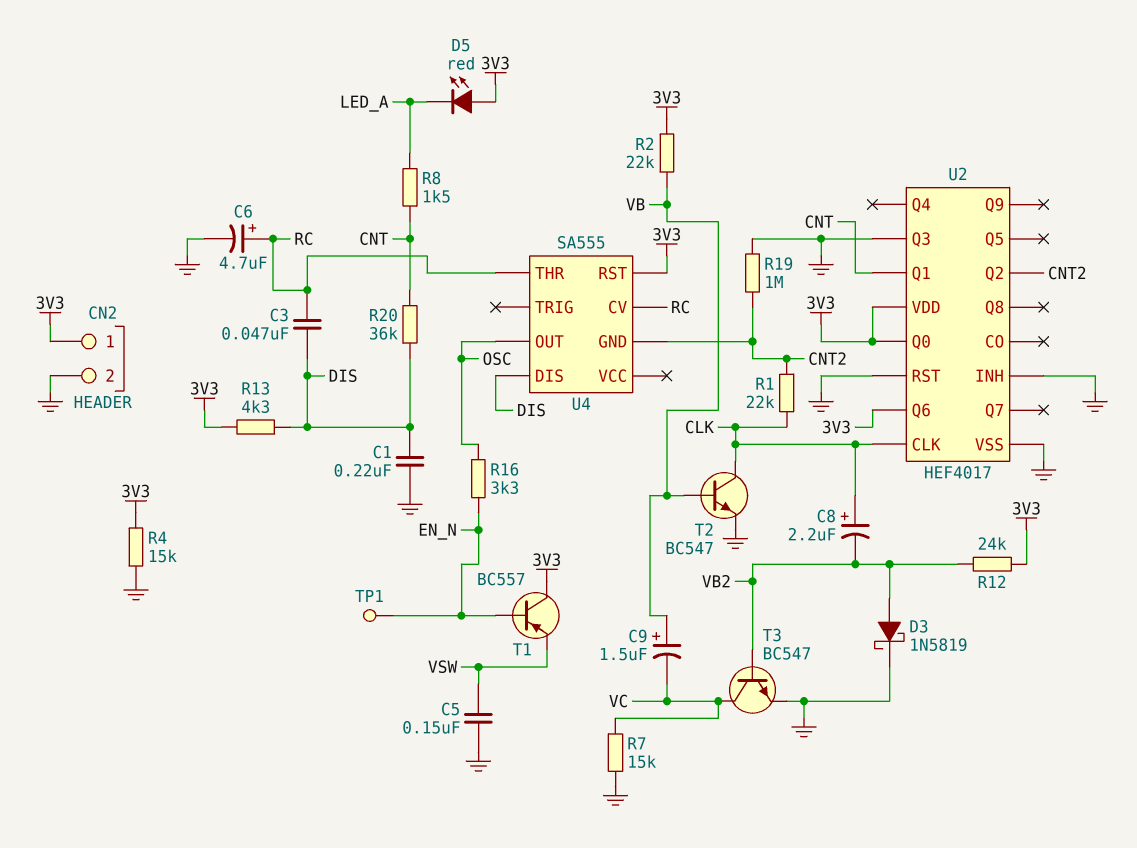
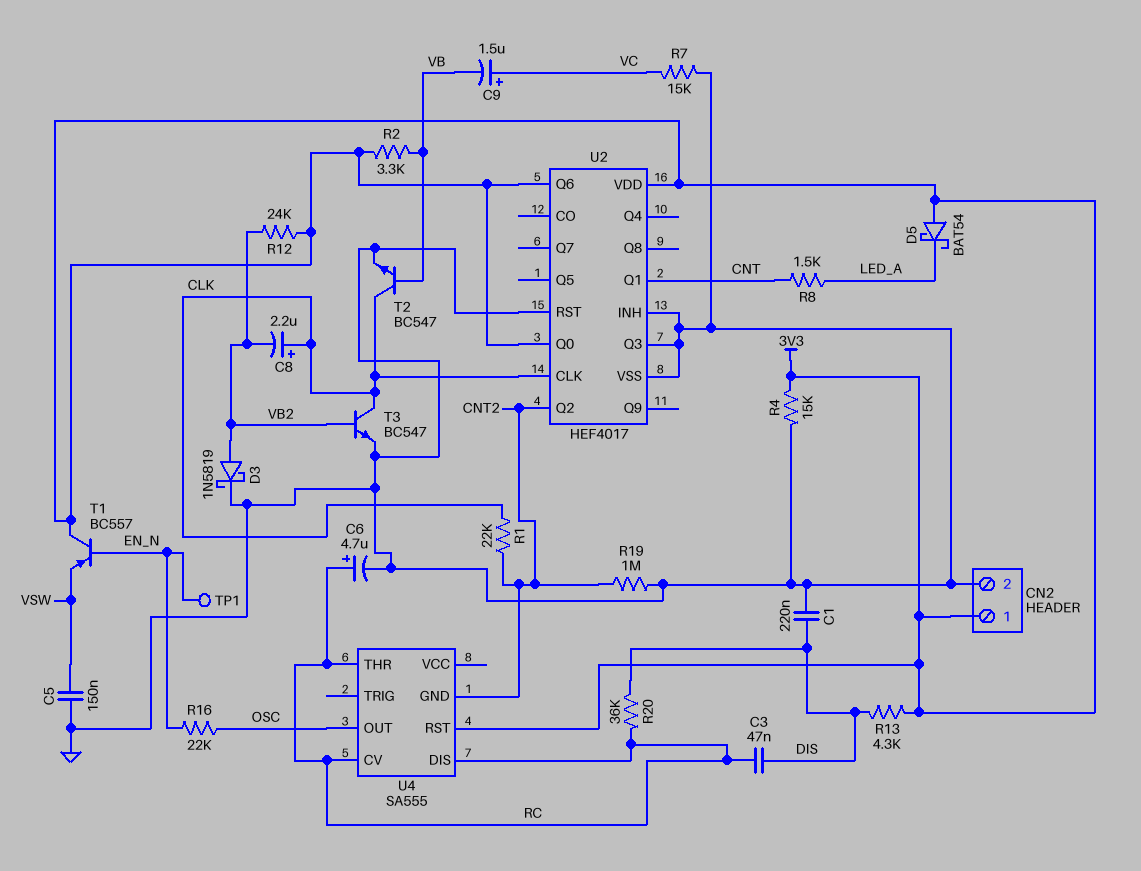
C9: 1.5uF (plus VB, minus VC) -> 1.5uF (plus VC, minus VB)
D5: LED red (A 3V3, K LED_A) -> schottky BAT54 (A 3V3, K LED_A)
R2: 22k (3V3, VB) -> 3.3k (3V3, VB)
R16: 3.3k (EN_N, OSC) -> 22k (EN_N, OSC)
R20: 36k (CNT, DIS) -> 36k (DIS, RC)
T3: NPN BC547 (B VB2, C VC, E GND) -> NPN BC547 (B VB2, C CLK, E GND)
U4 pin DIS: DIS -> RC

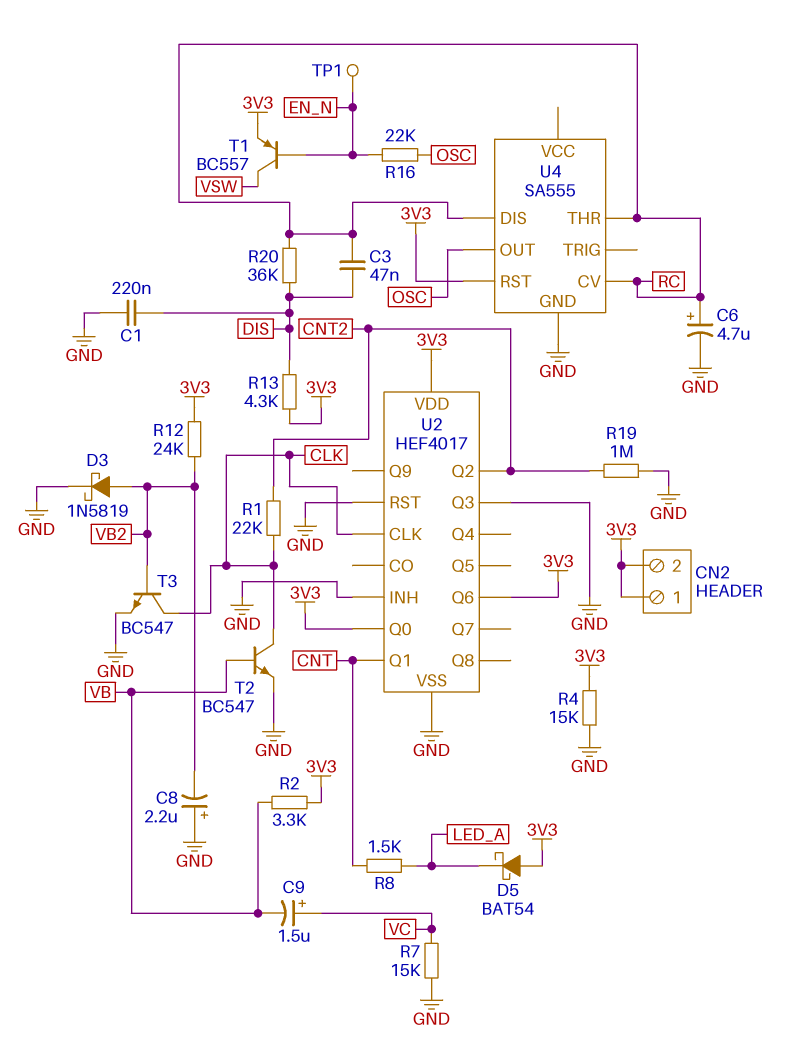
C5: 150nF (GND, VSW) -> none
C8: 2.2uF (plus CLK, minus VB2) -> 2.2uF (plus GND, minus VB2)
CN2 pin 2: GND -> 3V3
T1: PNP BC557 (B EN_N, C 3V3, E VSW) -> PNP BC557 (B EN_N, C VSW, E 3V3)
U4 pin GND: CNT2 -> GND

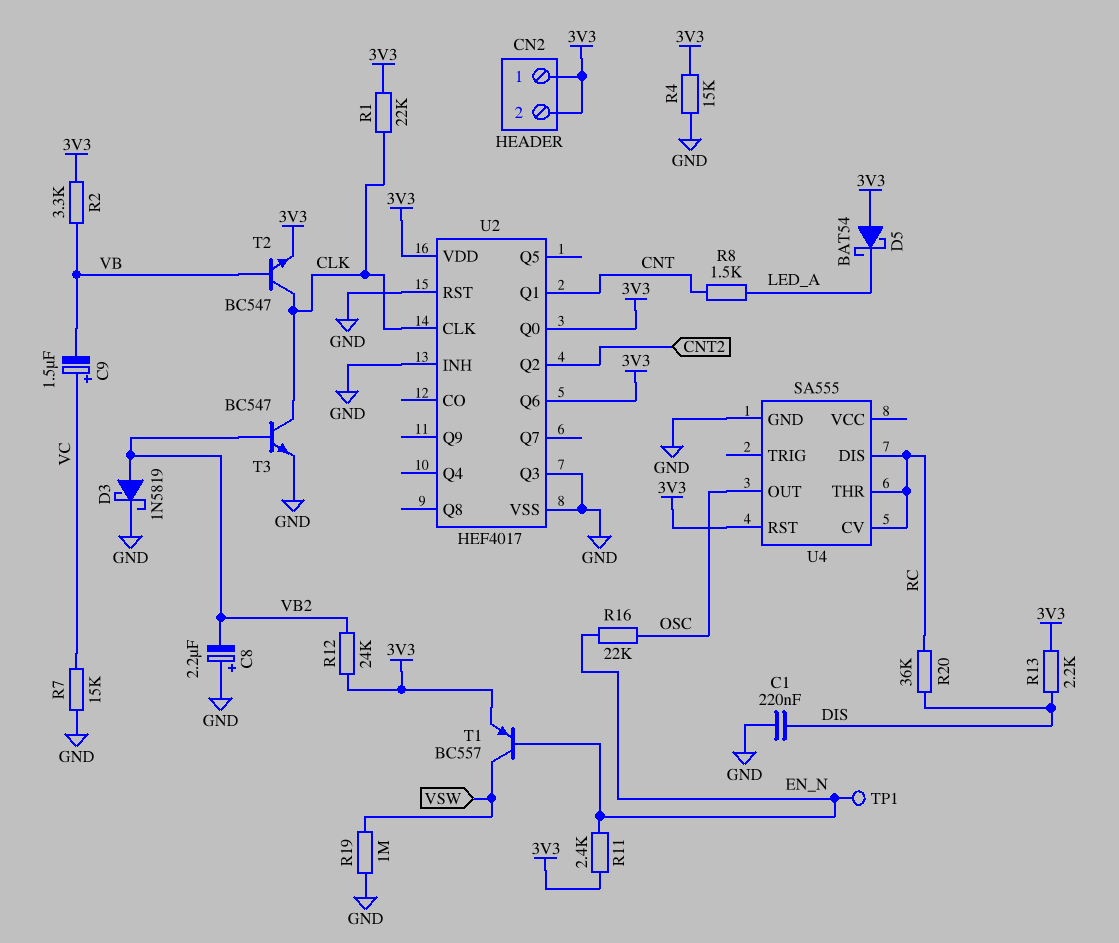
C3: 47nF (DIS, RC) -> none
C6: 4.7uF (plus RC, minus GND) -> none
R1: 22k (CLK, CNT2) -> 22k (3V3, CLK)
R11: none -> 2.4k (3V3, EN_N)
R13: 4.3k (3V3, DIS) -> 2.2k (3V3, DIS)
R19: 1M (CNT2, GND) -> 1M (GND, VSW)
T2: NPN BC547 (B VB, C CLK, E GND) -> NPN BC547 (B VB, C CLK, E 3V3)

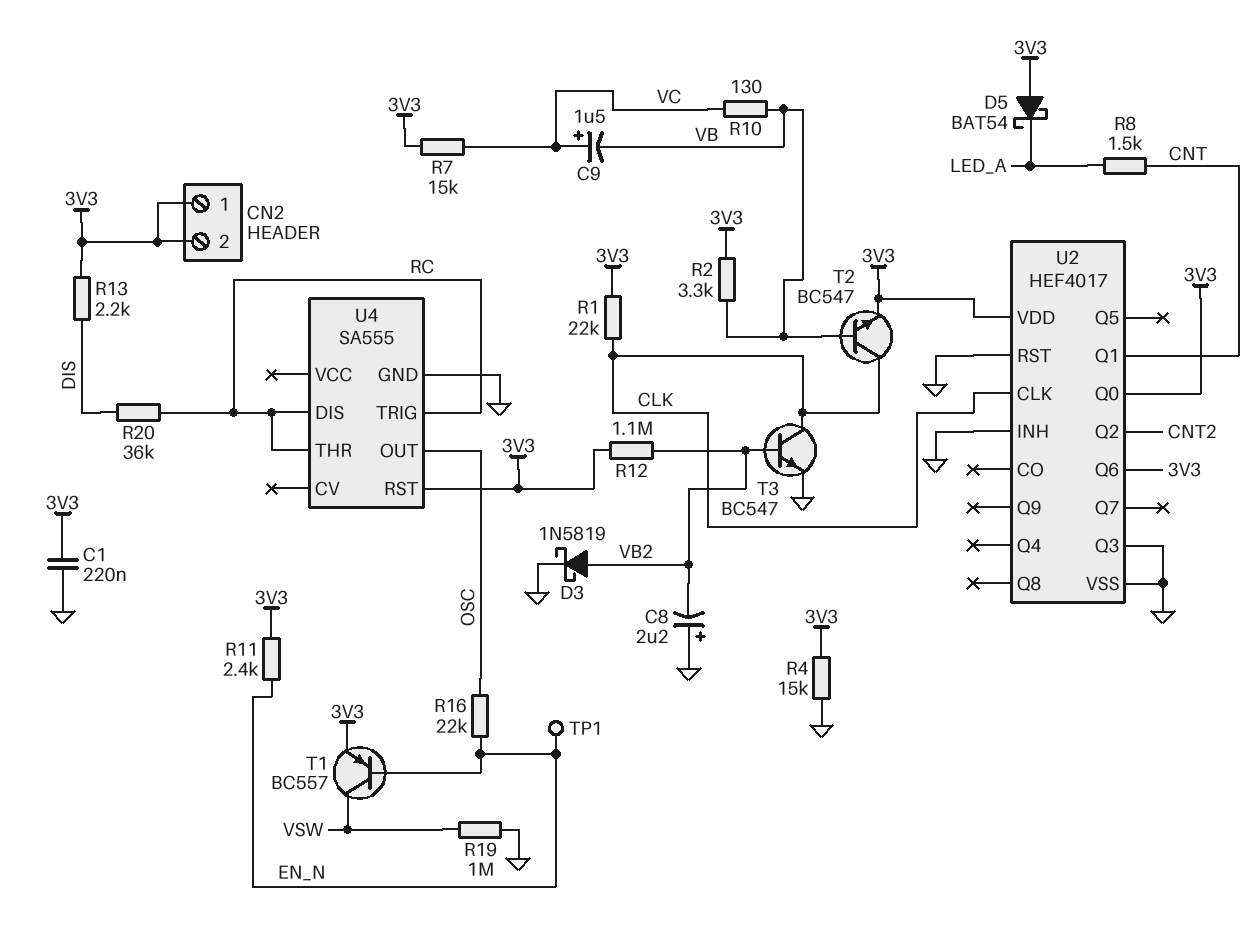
C1: 220nF (DIS, GND) -> 220nF (3V3, GND)
R7: 15k (GND, VC) -> 15k (3V3, VC)
R10: none -> 130 (VB, VC)
R12: 24k (3V3, VB2) -> 1.1M (3V3, VB2)
U4 pin CV: RC -> none
U4 pin TRIG: none -> RC

